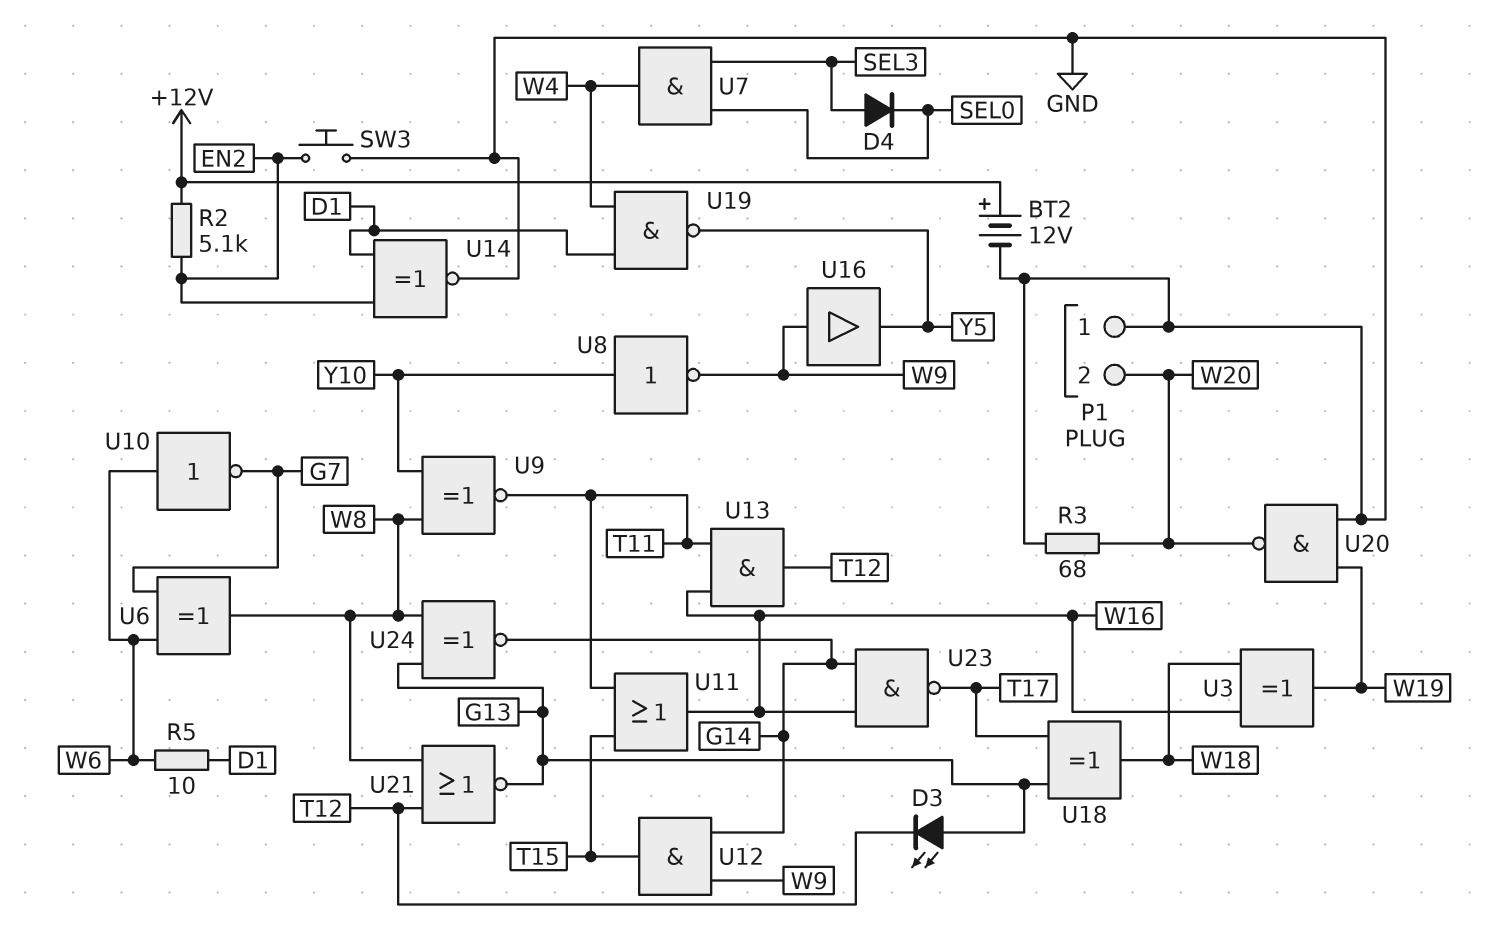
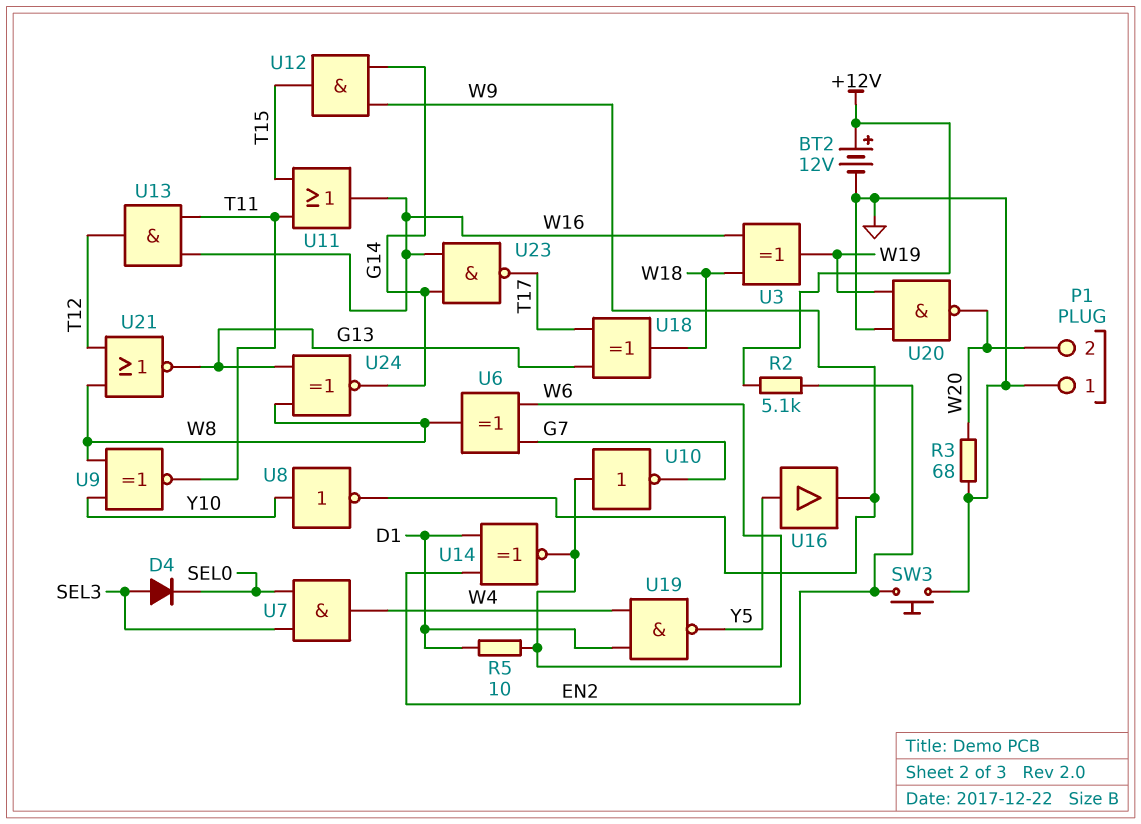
D3: LED (A G13, K T12) -> none
U14: XNOR (in D1, in EN2, out GND) -> XNOR (in D1, in EN2, out W6)
U16: buffer (in W9, out Y5) -> buffer (in Y5, out W9)

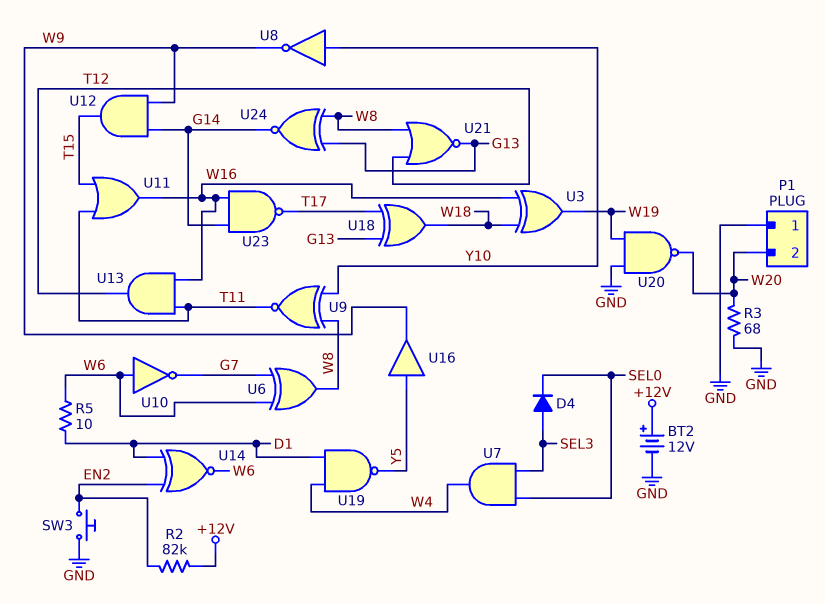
R2: 5.1k (+12V, EN2) -> 82k (+12V, EN2)

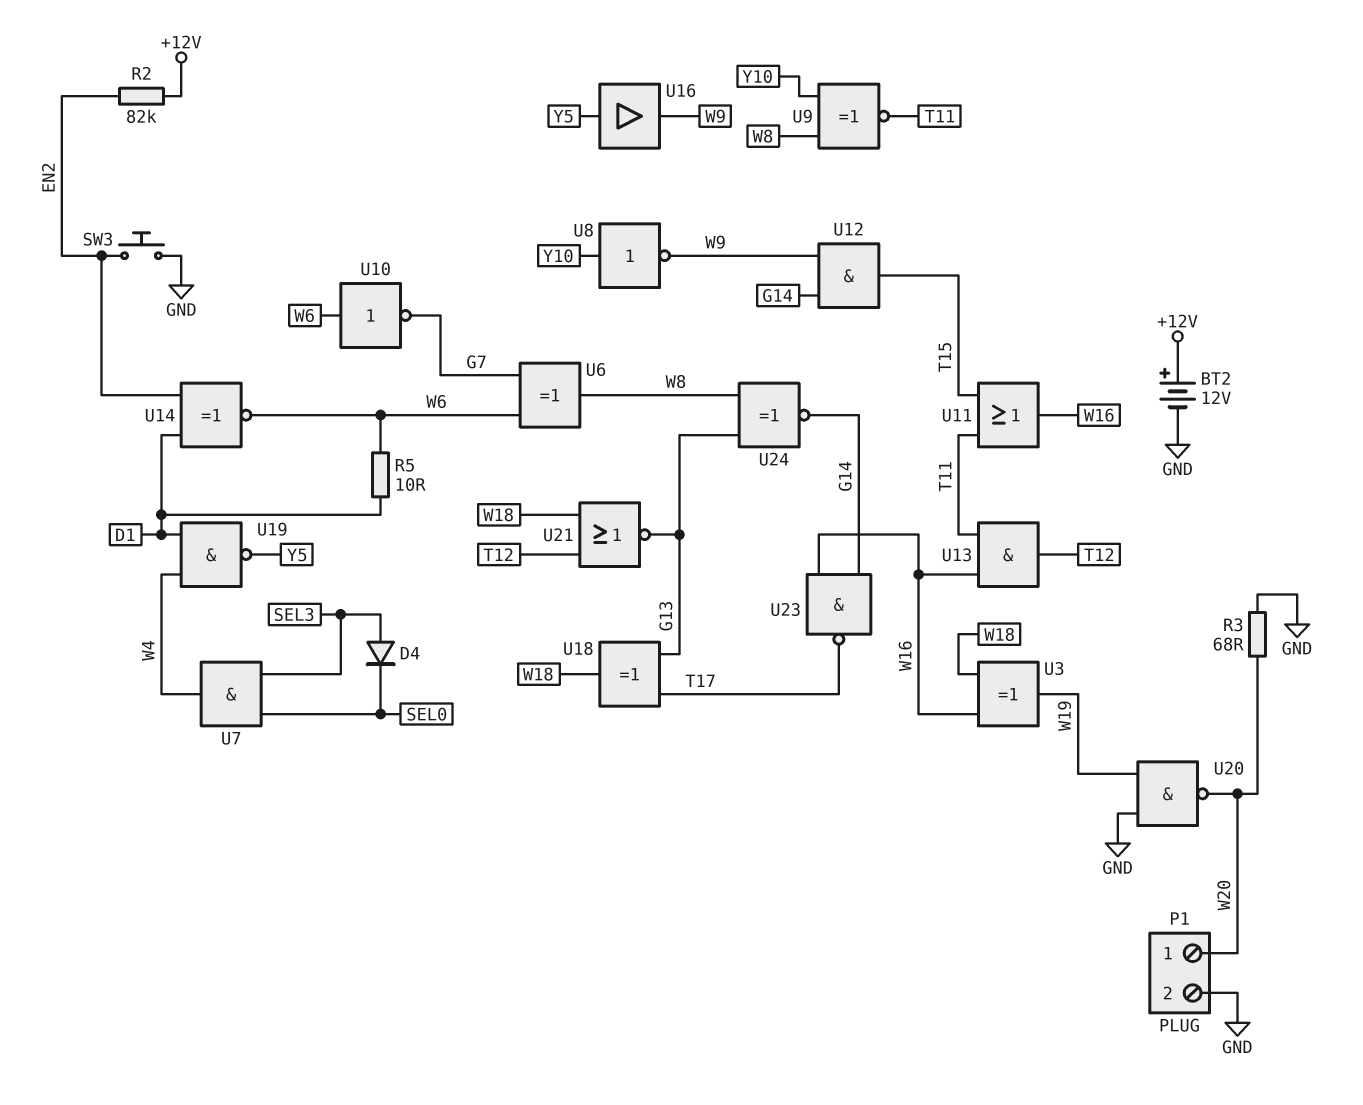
P1 pin 1: GND -> W20
P1 pin 2: W20 -> GND
U21: NOR (in T12, in W8, out G13) -> NOR (in T12, in W18, out G13)

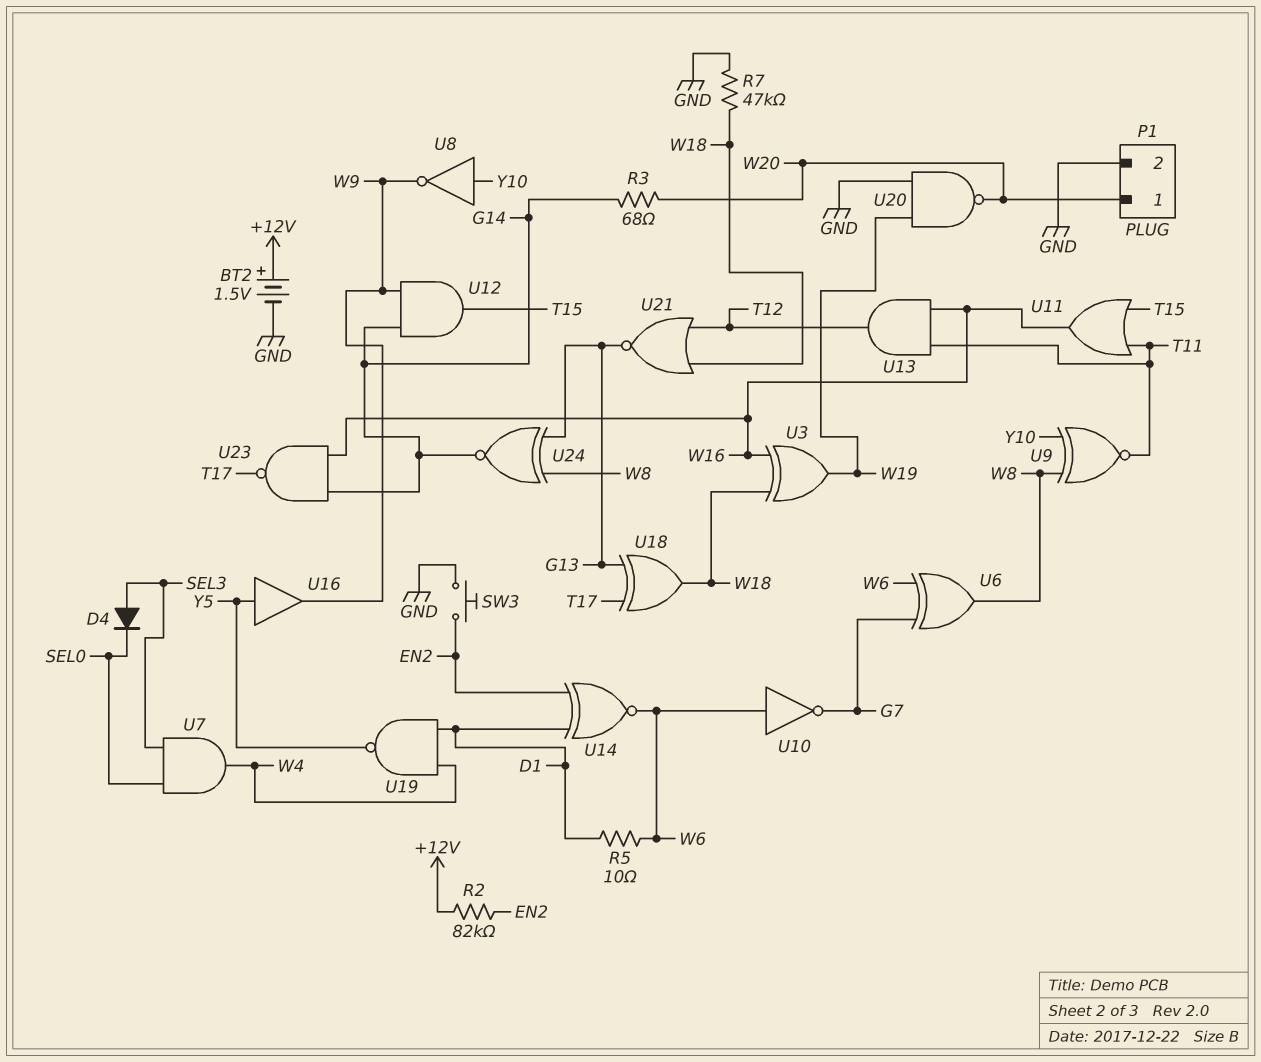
BT2: 12V (plus +12V, minus GND) -> 1.5V (plus +12V, minus GND)
R3: 68 (GND, W20) -> 68 (G14, W20)
R7: none -> 47k (GND, W18)

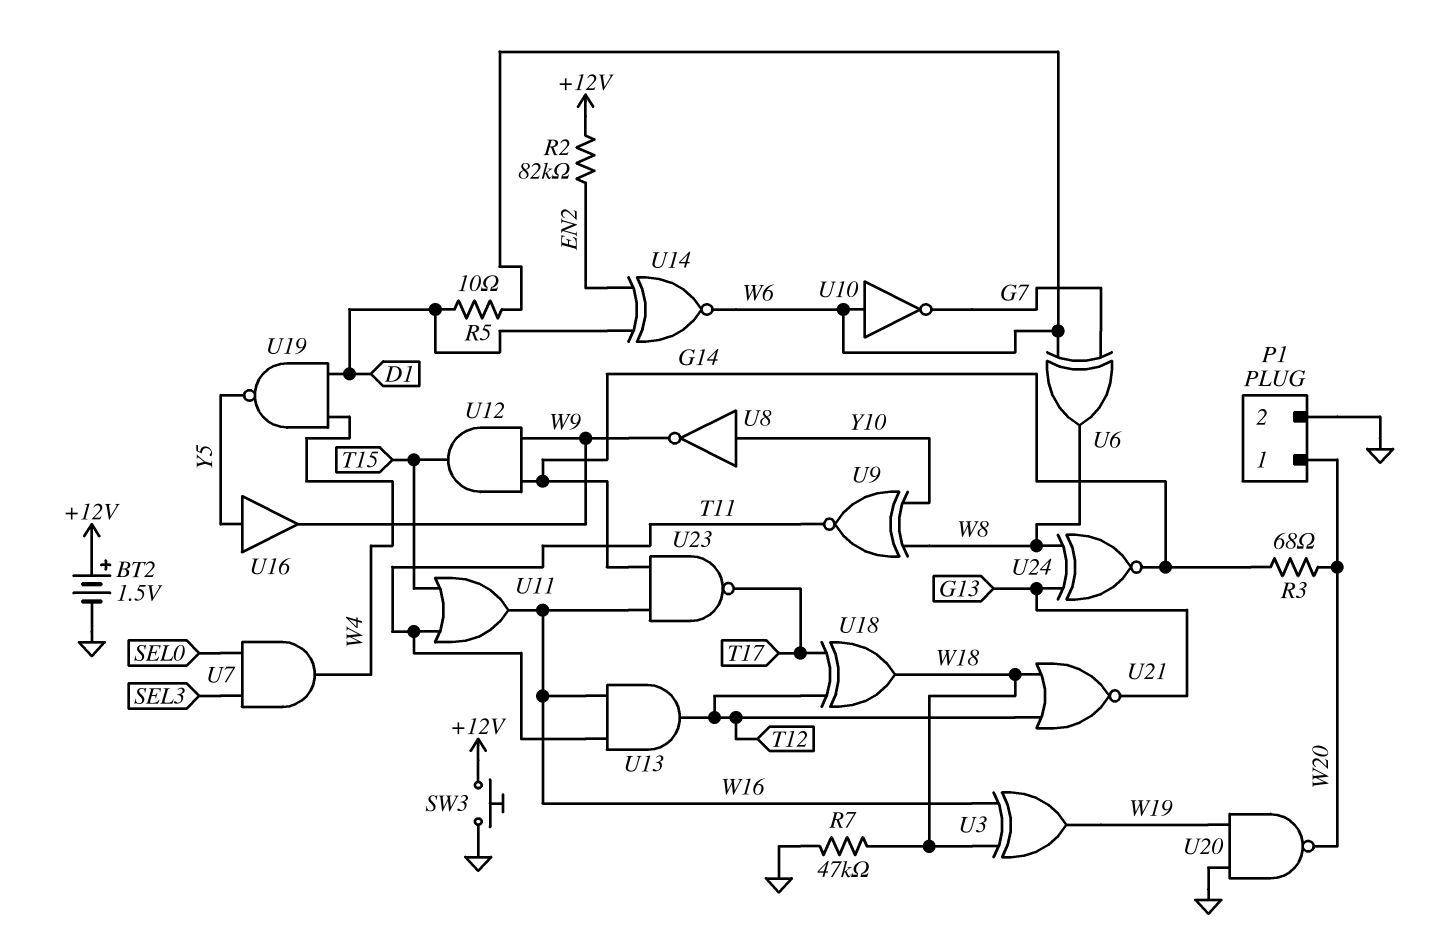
D4: diode (A SEL3, K SEL0) -> none
SW3: button (EN2, GND) -> button (+12V, GND)
U18: XOR (in G13, in T17, out W18) -> XOR (in T12, in T17, out W18)

